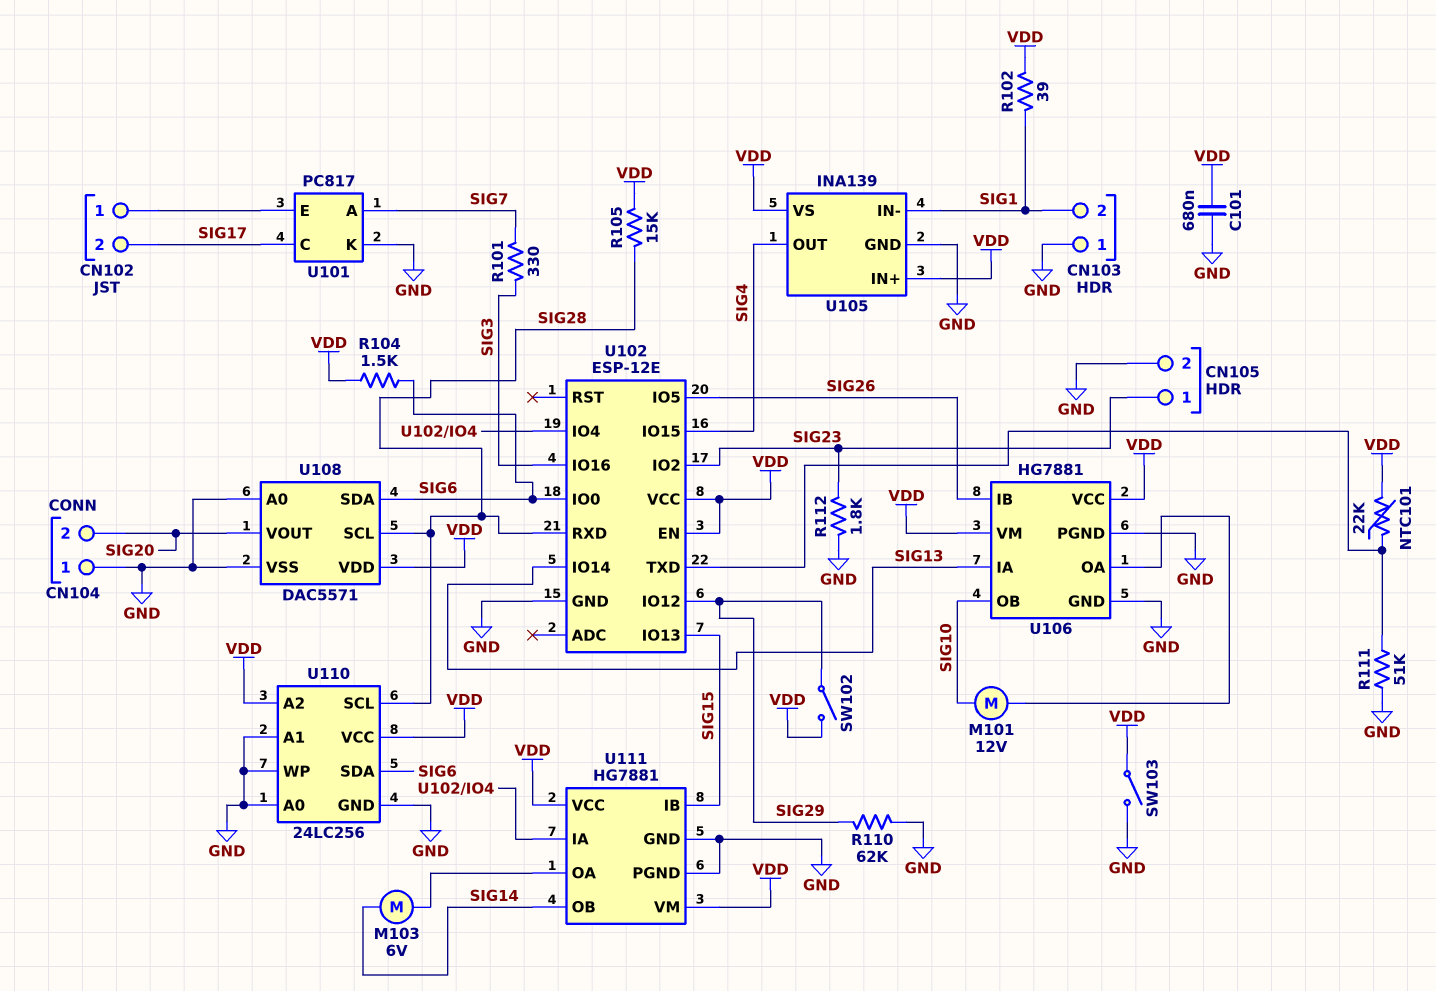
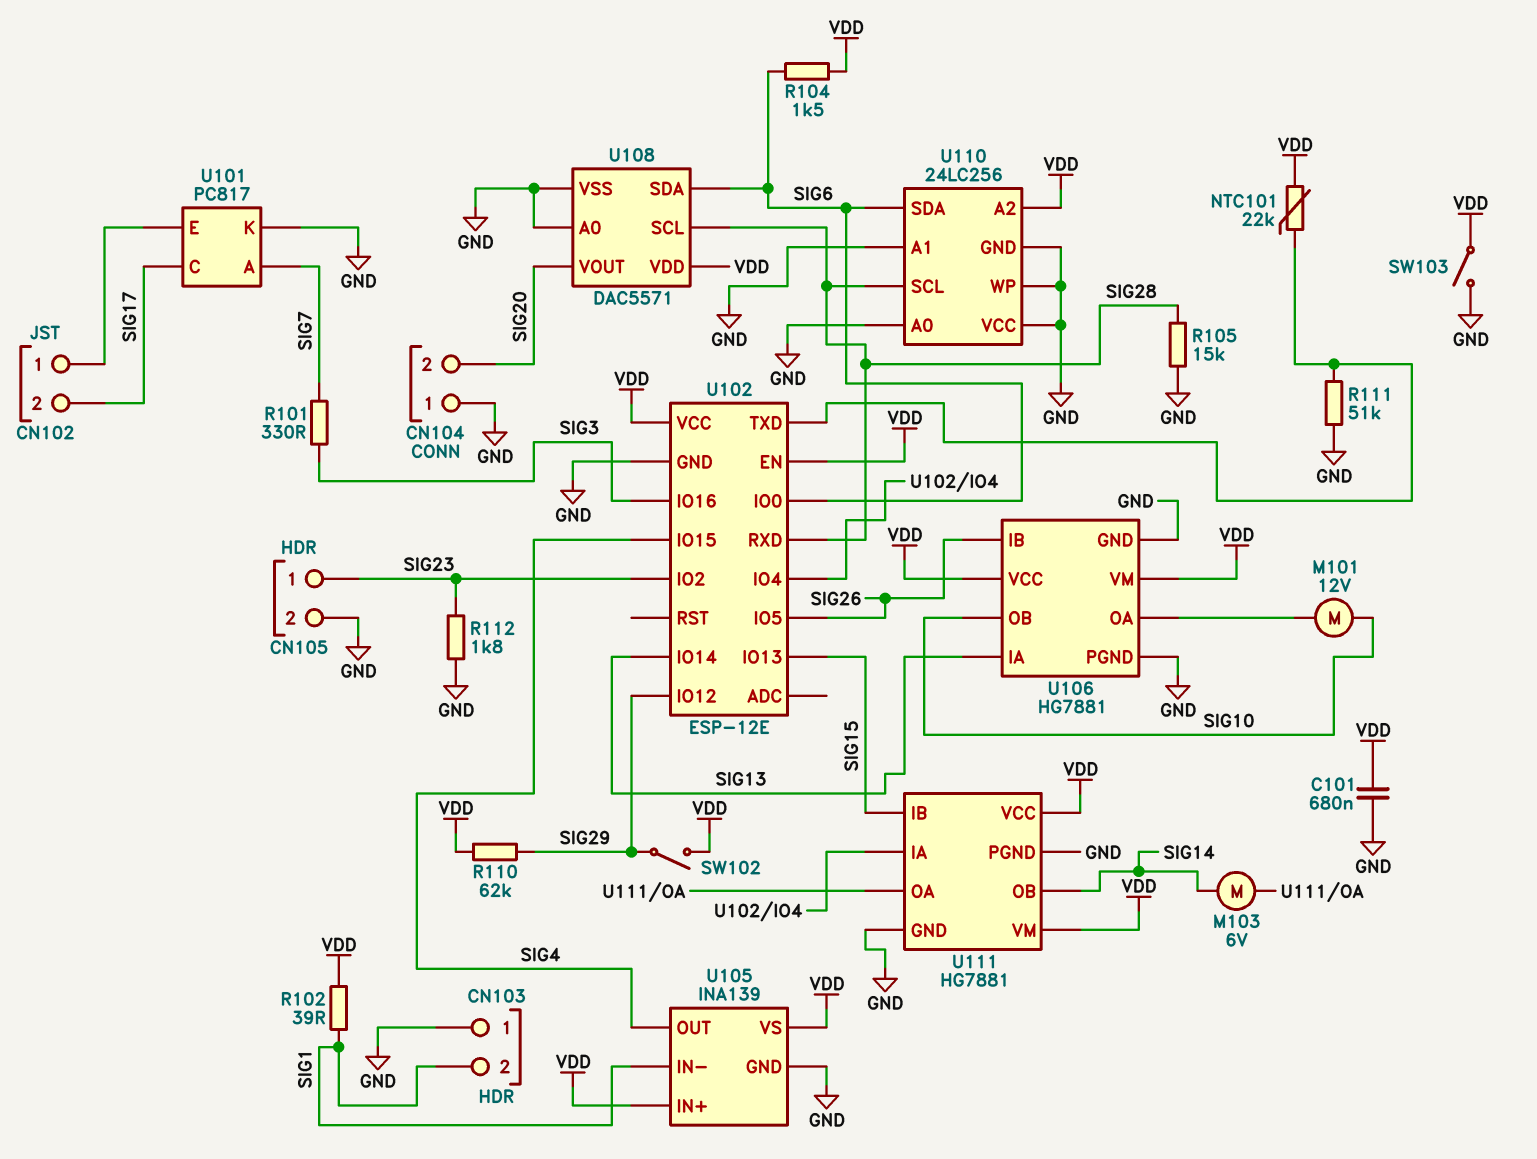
R105: 15k (SIG28, VDD) -> 15k (GND, SIG28)
R110: 62k (GND, SIG29) -> 62k (SIG29, VDD)
U110 pin VCC: VDD -> GND

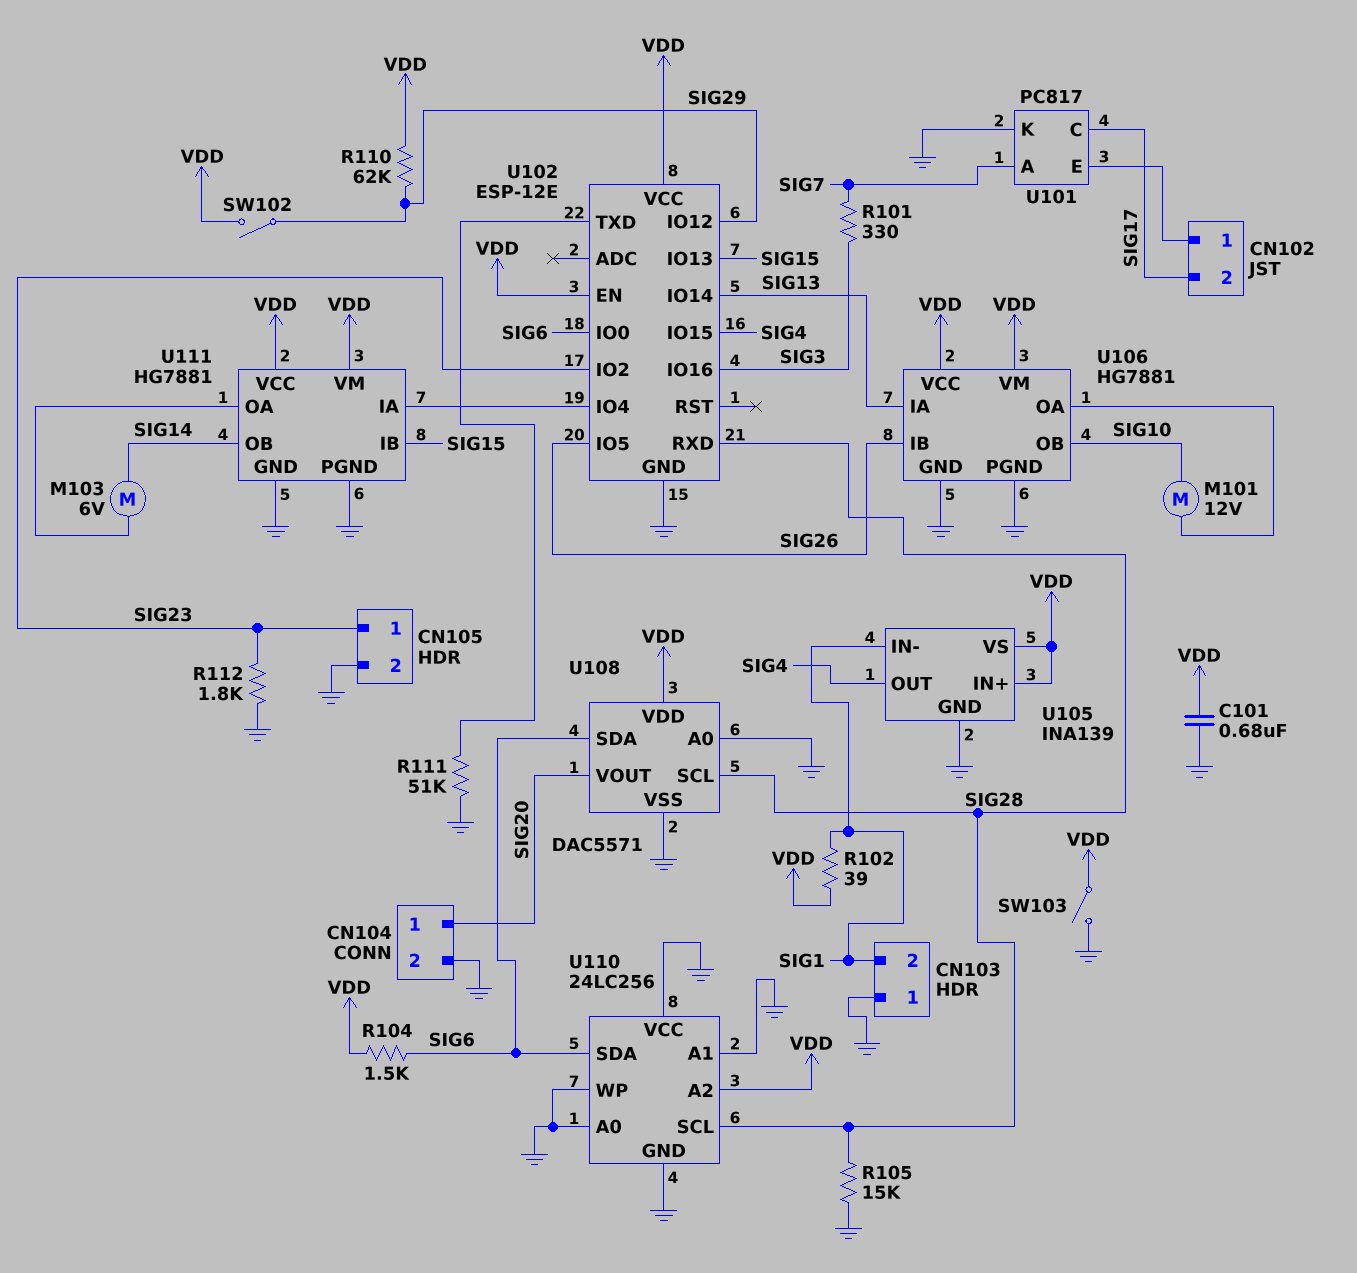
CN104 pin 1: GND -> SIG20
CN104 pin 2: SIG20 -> GND
NTC101: 22k (U102/TXD, VDD) -> none

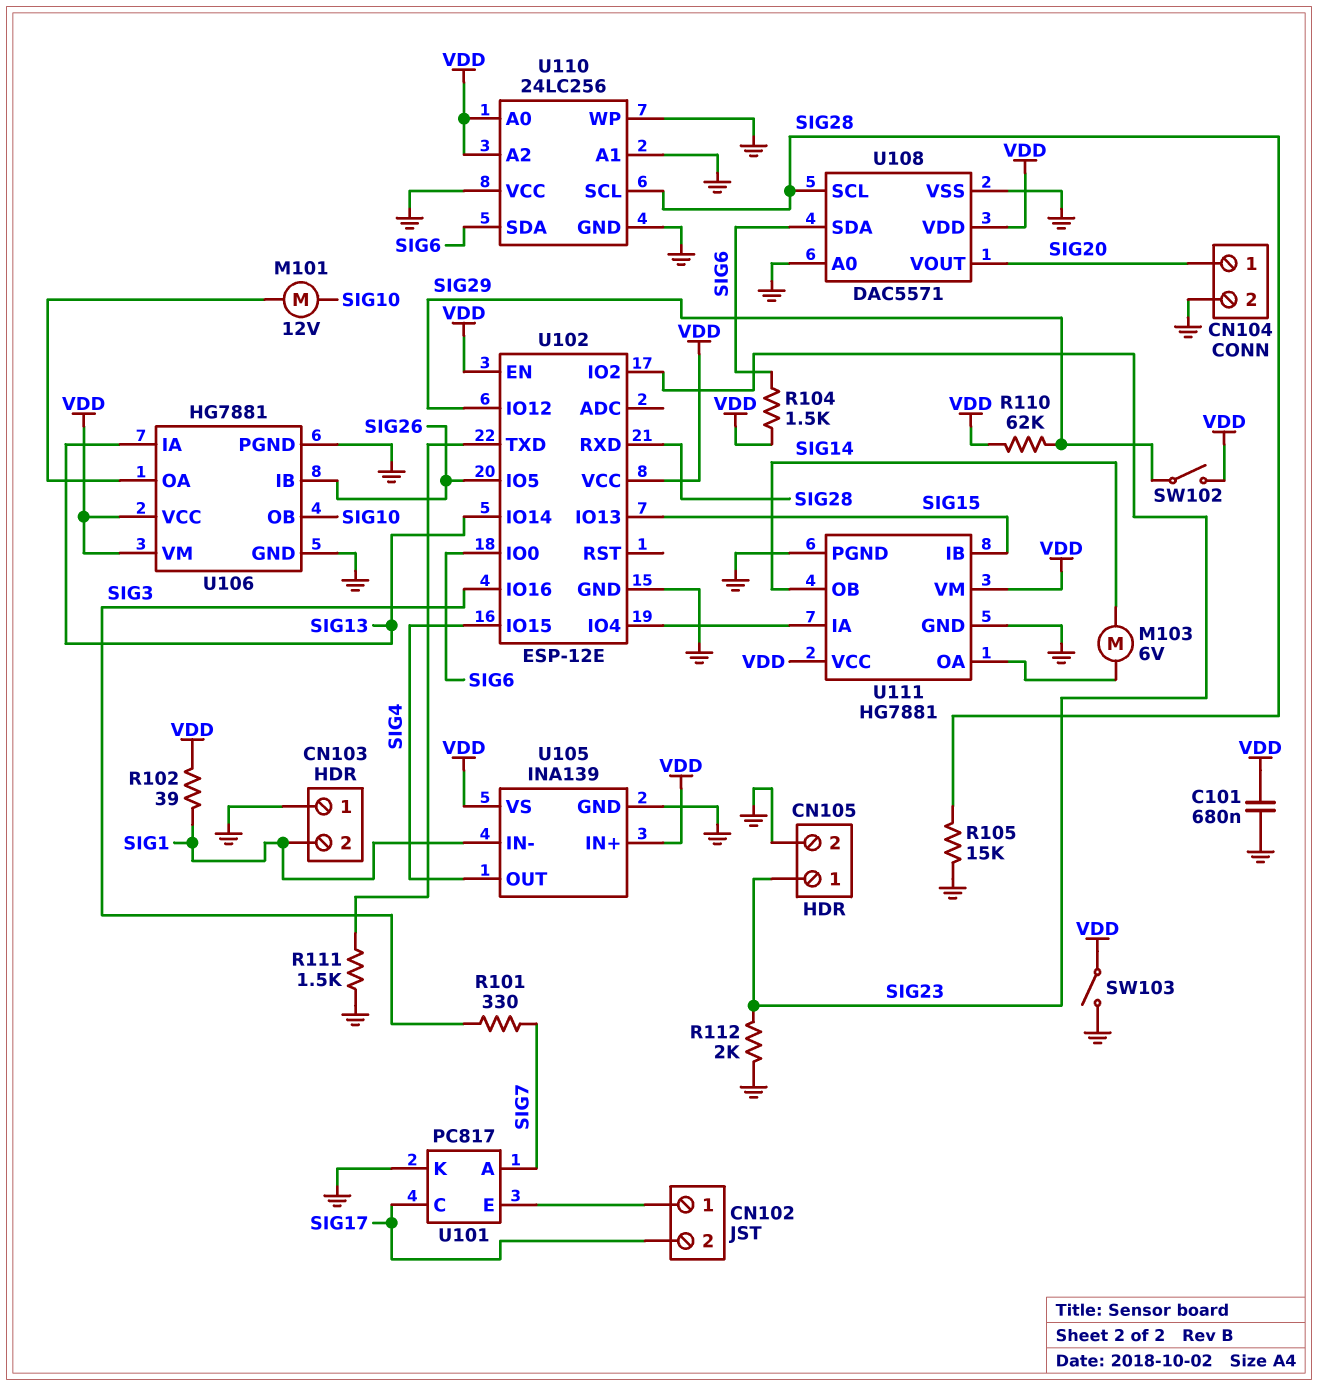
R111: 51k (GND, U102/TXD) -> 1.5k (GND, U102/TXD)
R112: 1.8k (GND, SIG23) -> 2k (GND, SIG23)
U110 pin A0: GND -> VDD

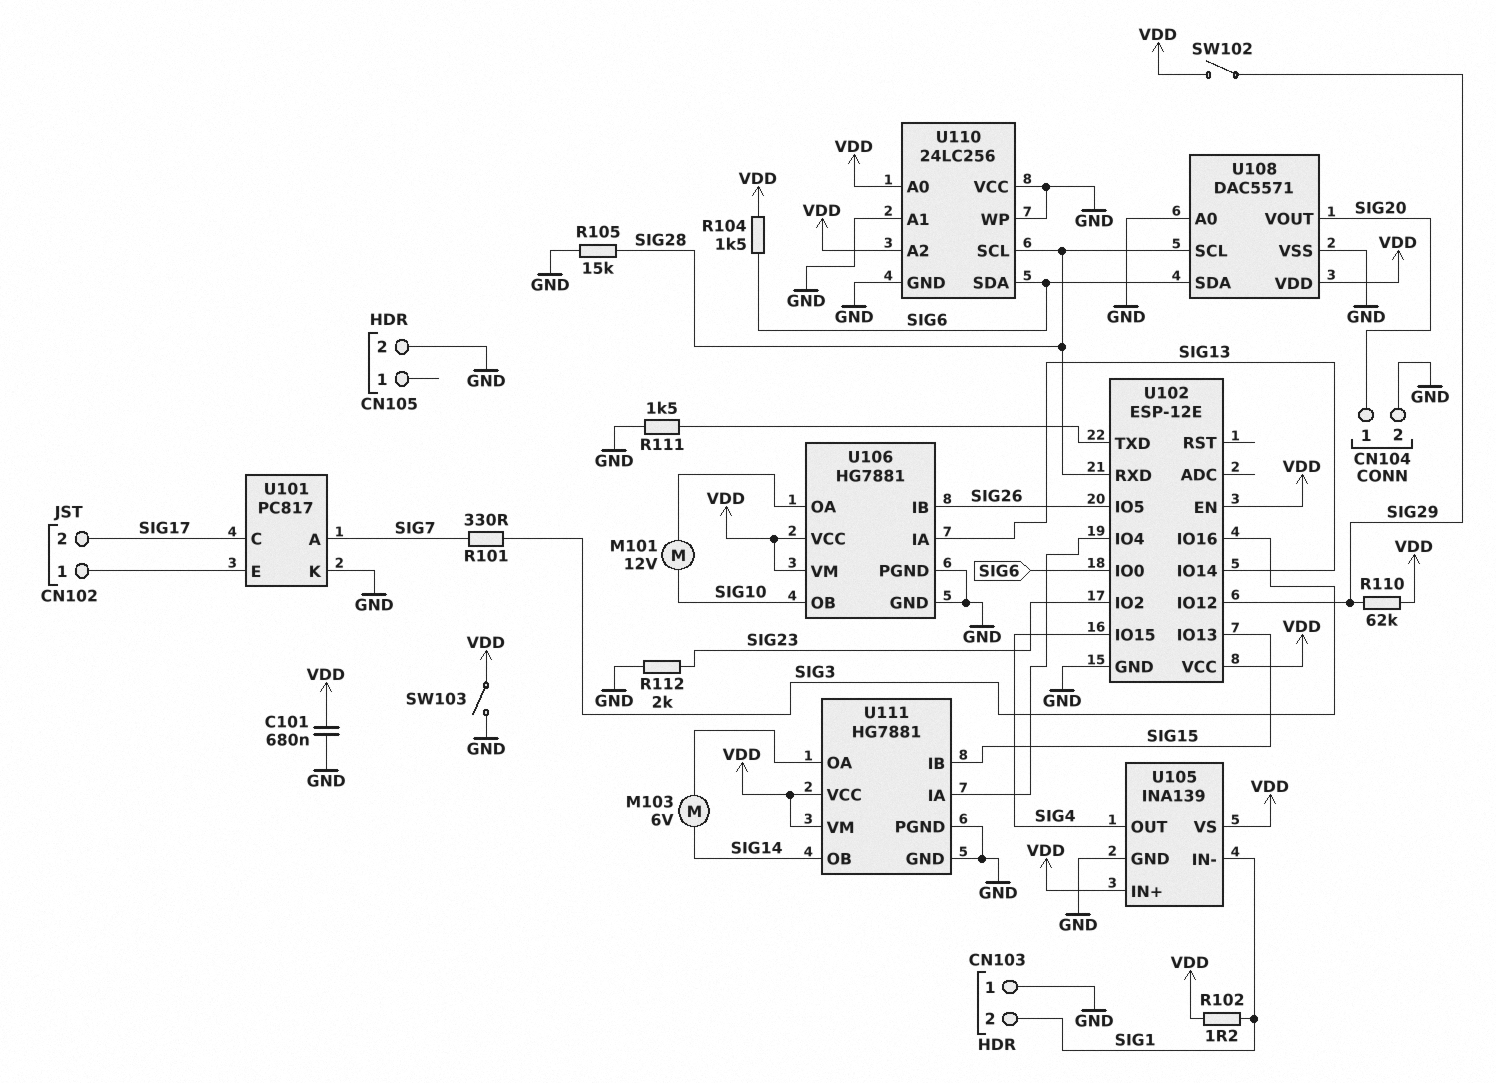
CN105 pin 1: SIG23 -> none
R102: 39 (SIG1, VDD) -> 1.2 (SIG1, VDD)

